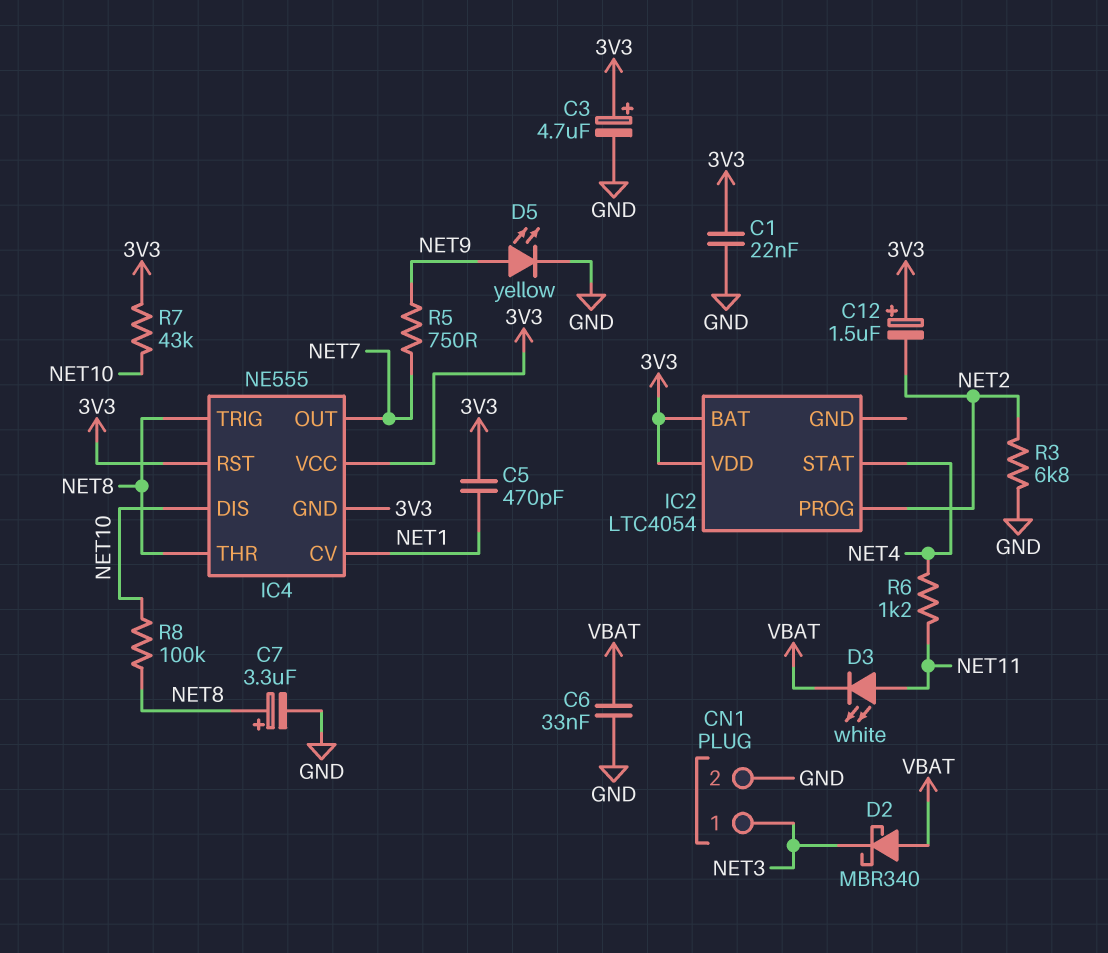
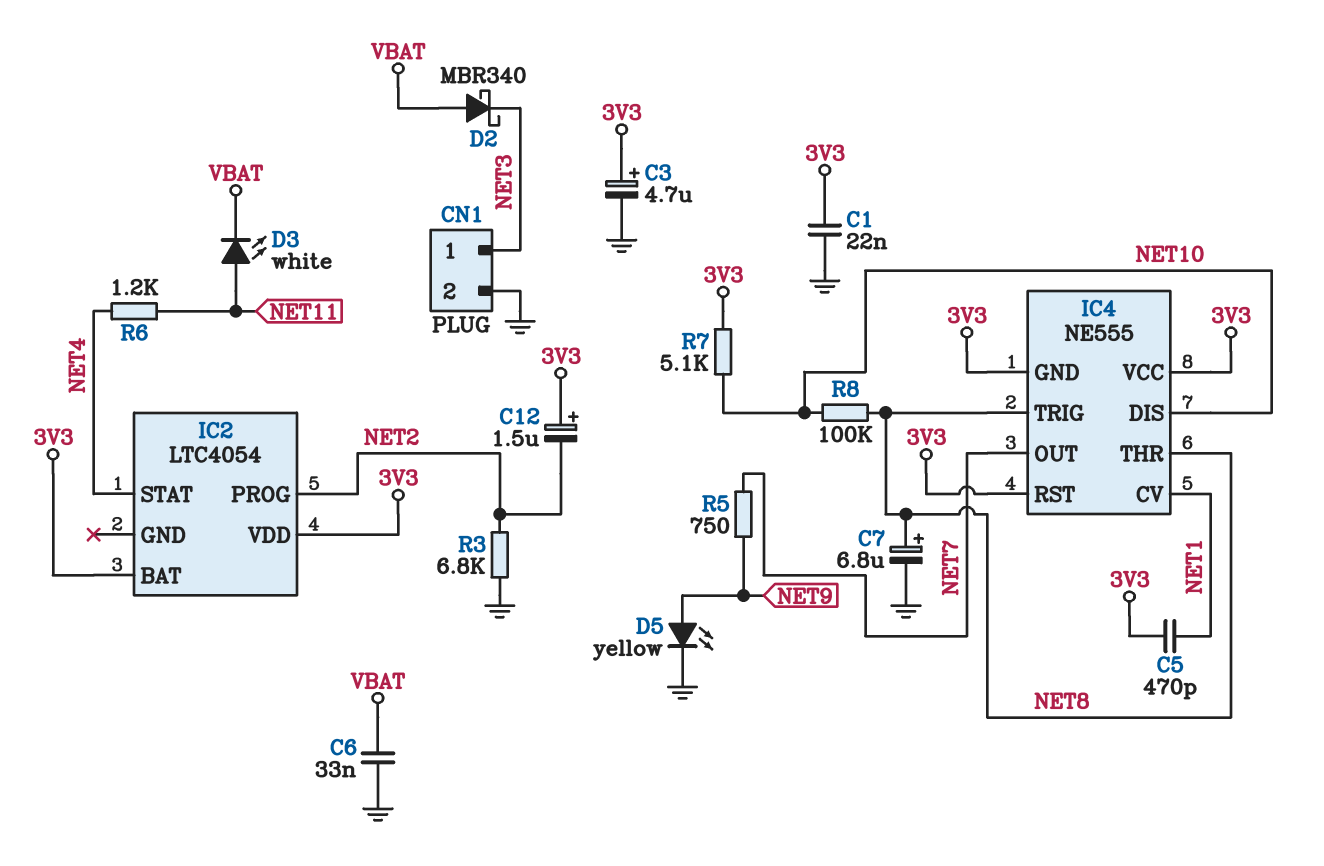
C7: 3.3uF (plus NET8, minus GND) -> 6.8uF (plus NET8, minus GND)
R7: 43k (3V3, NET10) -> 5.1k (3V3, NET10)

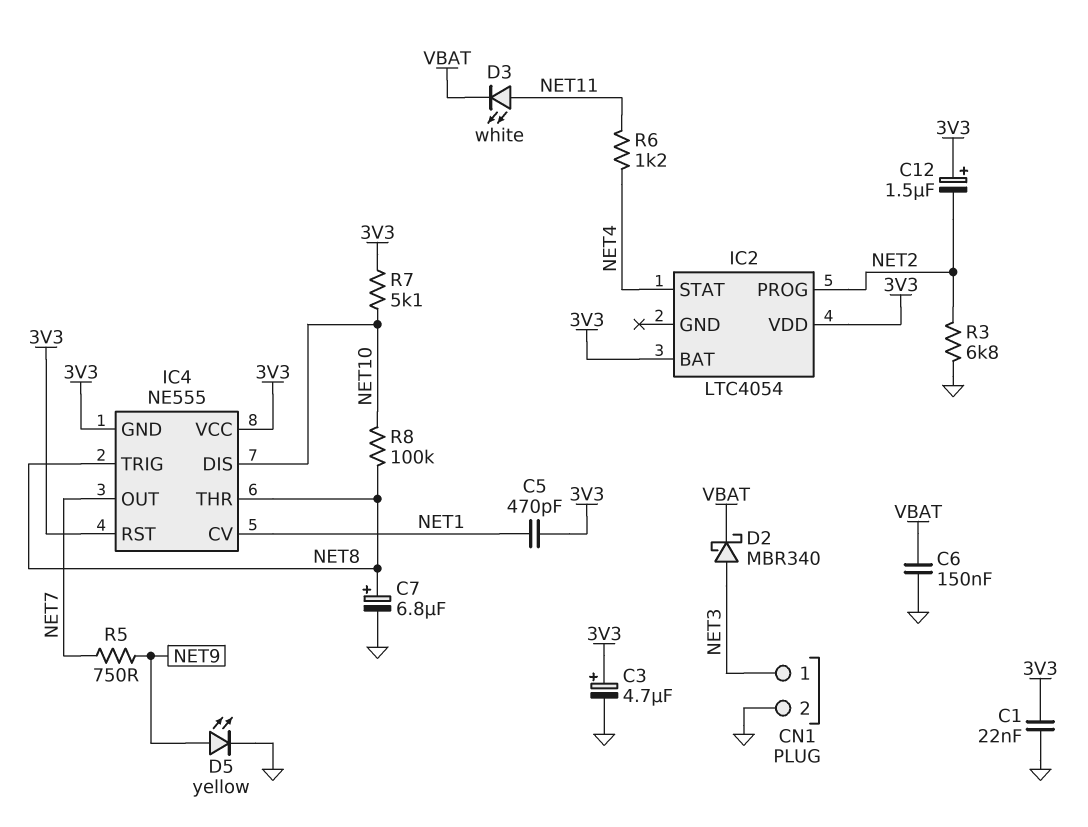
C6: 33nF (GND, VBAT) -> 150nF (GND, VBAT)
D2: schottky MBR340 (A VBAT, K NET3) -> schottky MBR340 (A NET3, K VBAT)

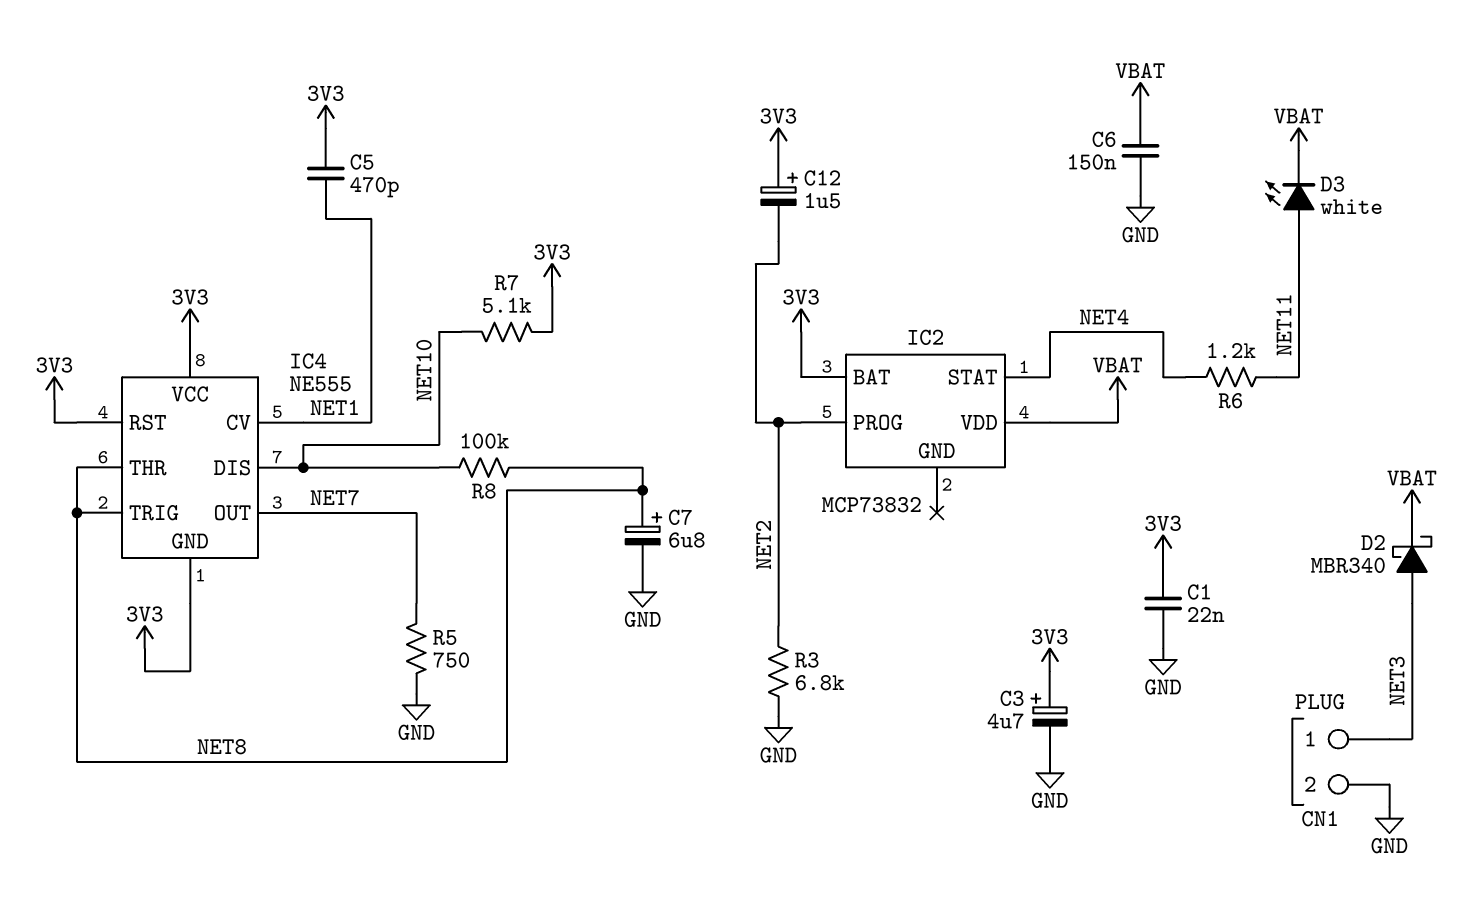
D5: LED yellow (A NET9, K GND) -> none
IC2: LTC4054 -> MCP73832
IC2 pin VDD: 3V3 -> VBAT
R5: 750 (NET7, NET9) -> 750 (GND, NET7)

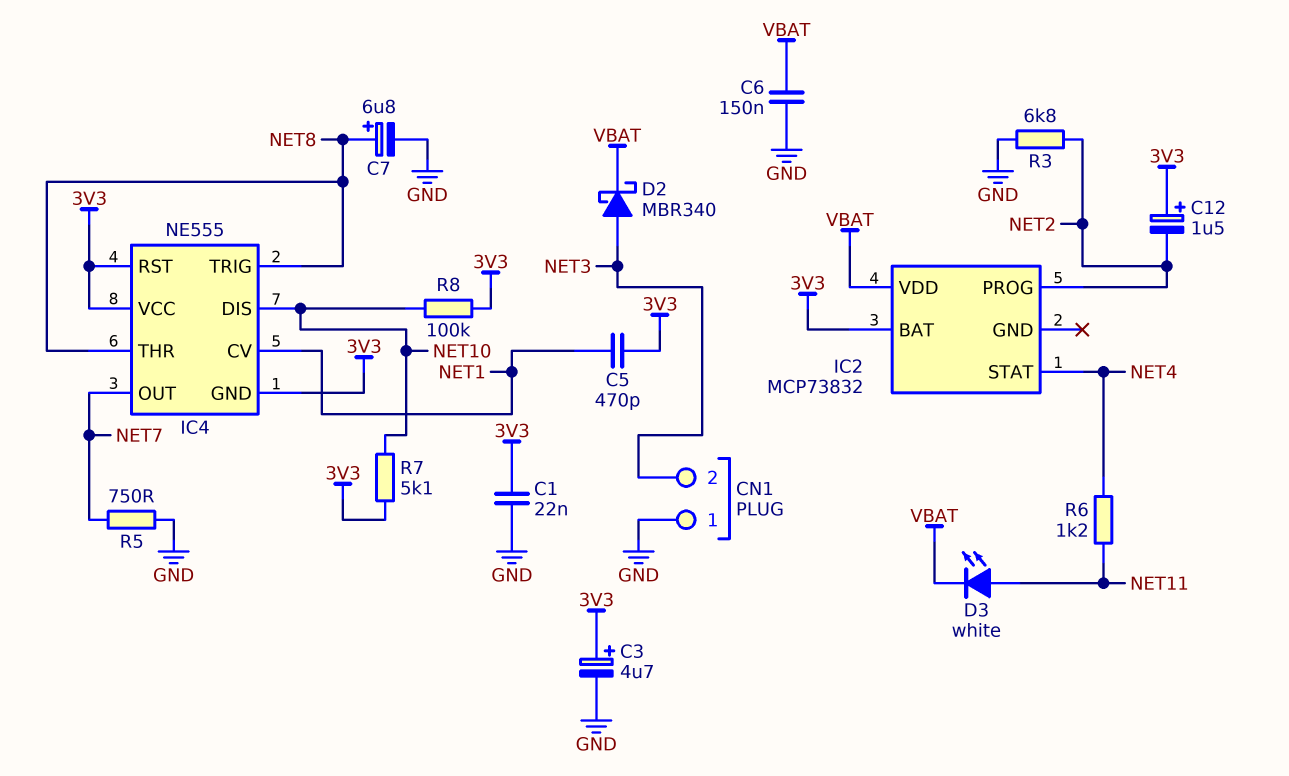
CN1 pin 1: NET3 -> GND
CN1 pin 2: GND -> NET3
R8: 100k (NET8, NET10) -> 100k (3V3, NET10)

